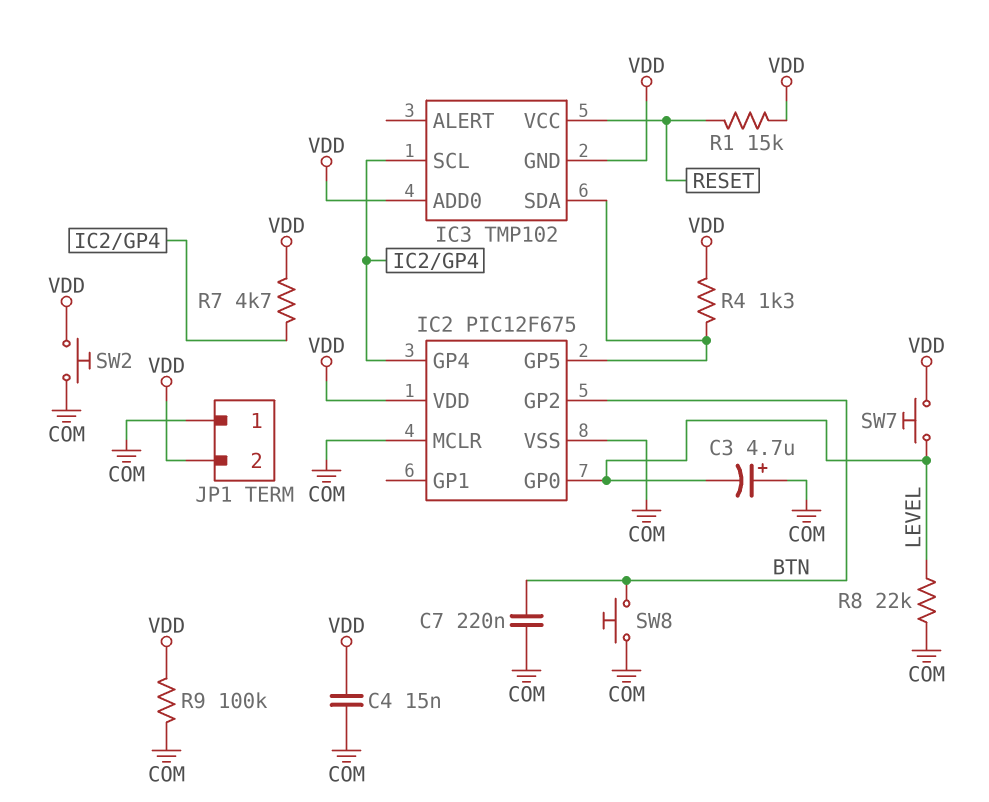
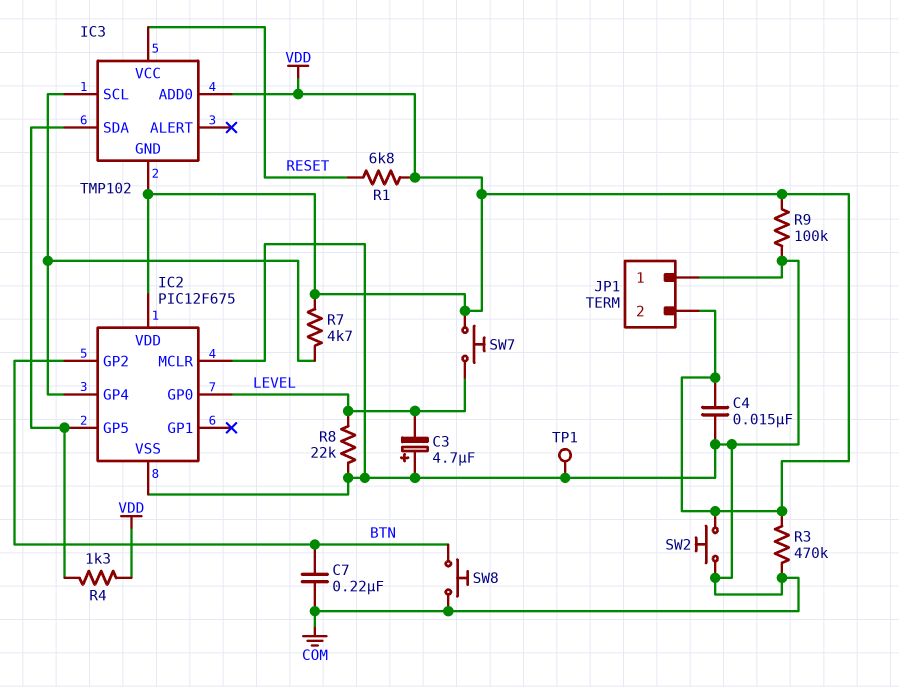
R1: 15k (RESET, VDD) -> 6.8k (RESET, VDD)
R3: none -> 470k (COM, VDD)
TP1: none -> test point (COM)

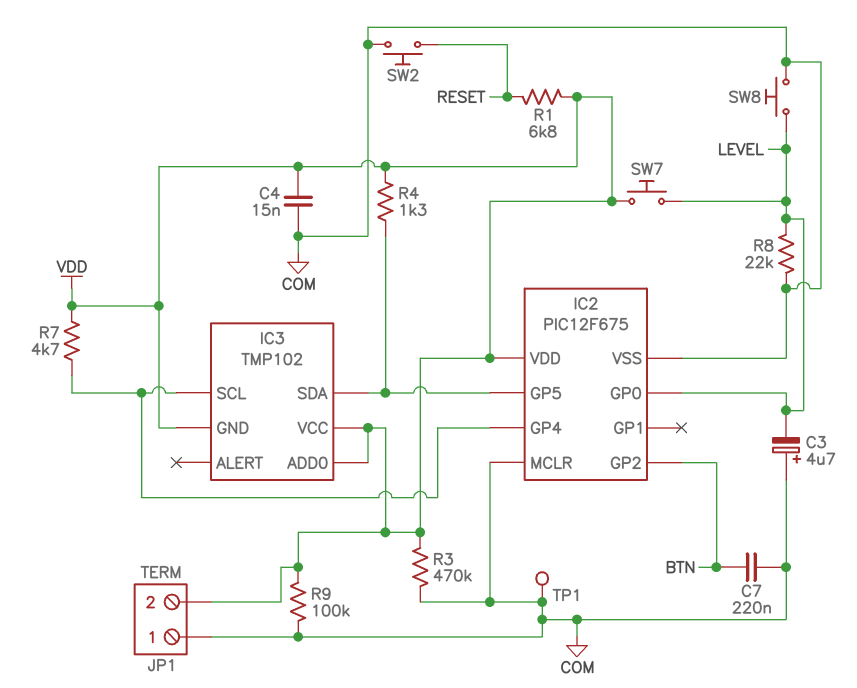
IC3 pin VCC: RESET -> VDD
SW2: button (COM, VDD) -> button (COM, RESET)
SW8: button (BTN, COM) -> button (COM, LEVEL)

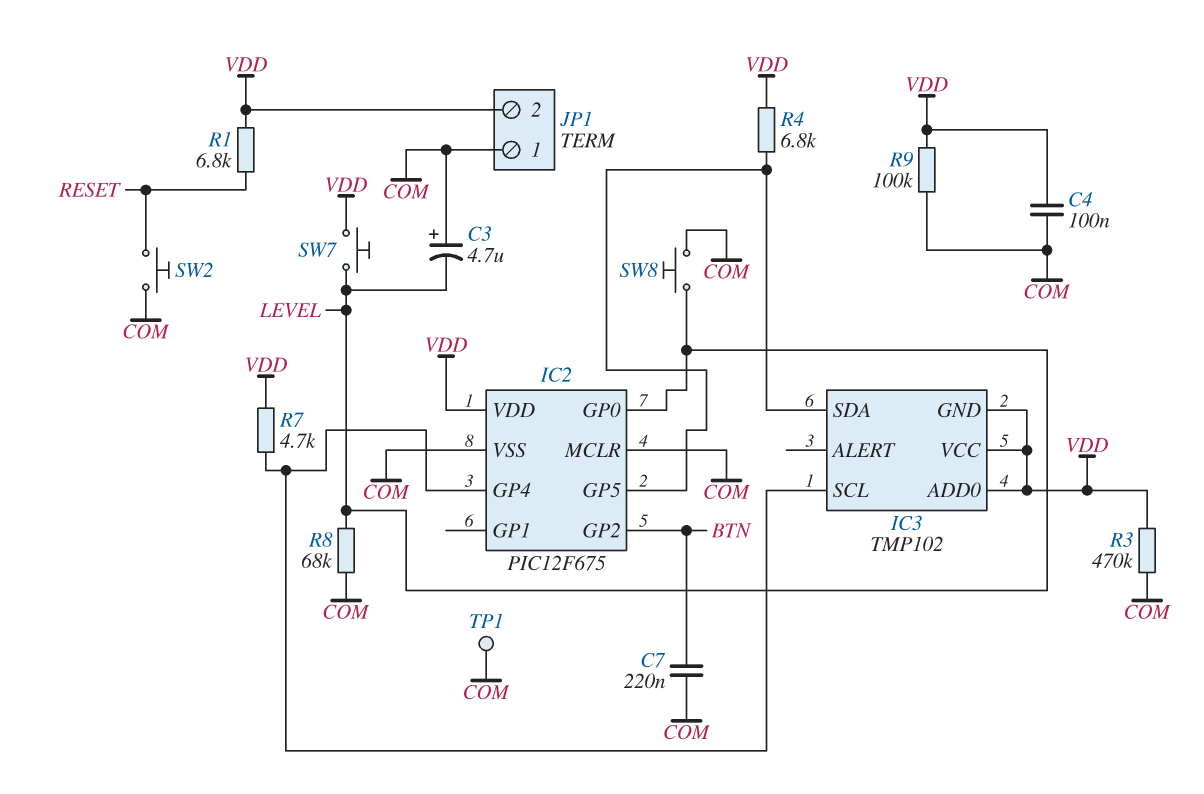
C4: 15nF (COM, VDD) -> 100nF (COM, VDD)
R4: 1.3k (IC2/GP5, VDD) -> 6.8k (IC2/GP5, VDD)
R8: 22k (COM, LEVEL) -> 68k (COM, LEVEL)

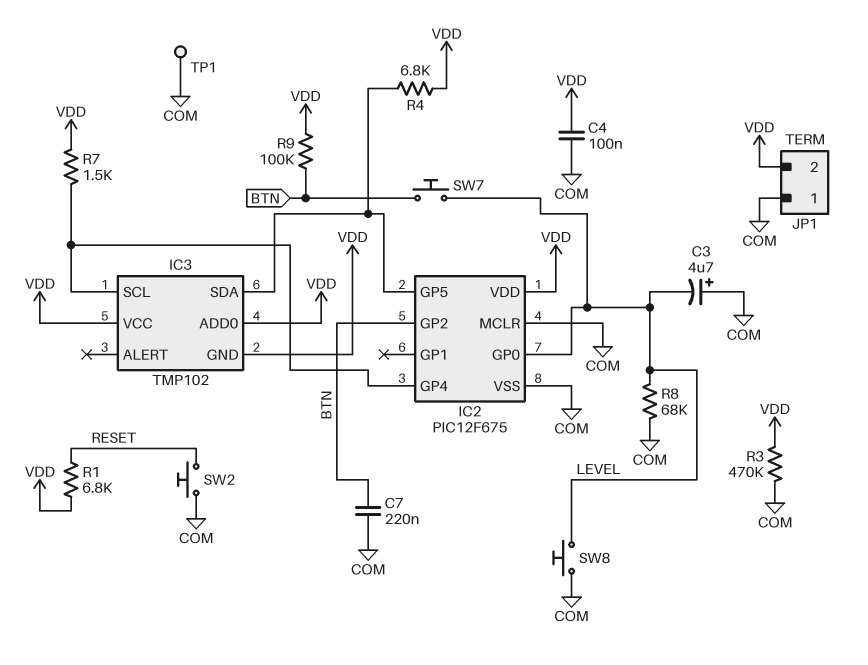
R7: 4.7k (IC2/GP4, VDD) -> 1.5k (IC2/GP4, VDD)
R9: 100k (COM, VDD) -> 100k (BTN, VDD)
SW7: button (LEVEL, VDD) -> button (BTN, LEVEL)

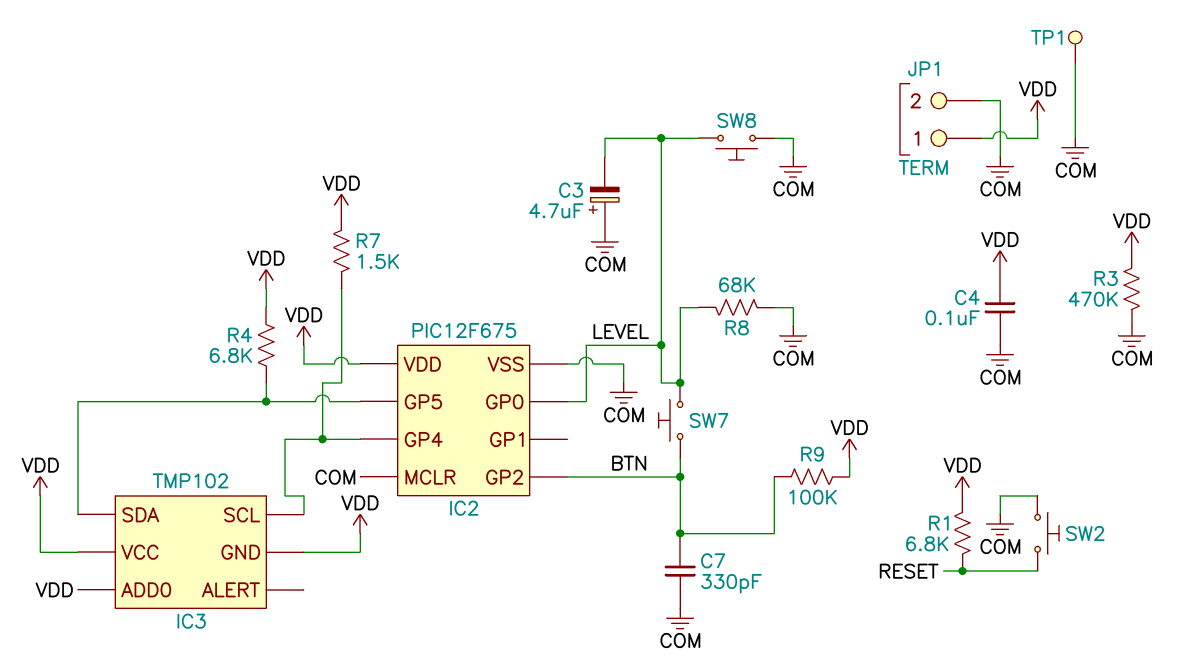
C7: 220nF (BTN, COM) -> 330pF (BTN, COM)
JP1 pin 1: COM -> VDD
JP1 pin 2: VDD -> COM

